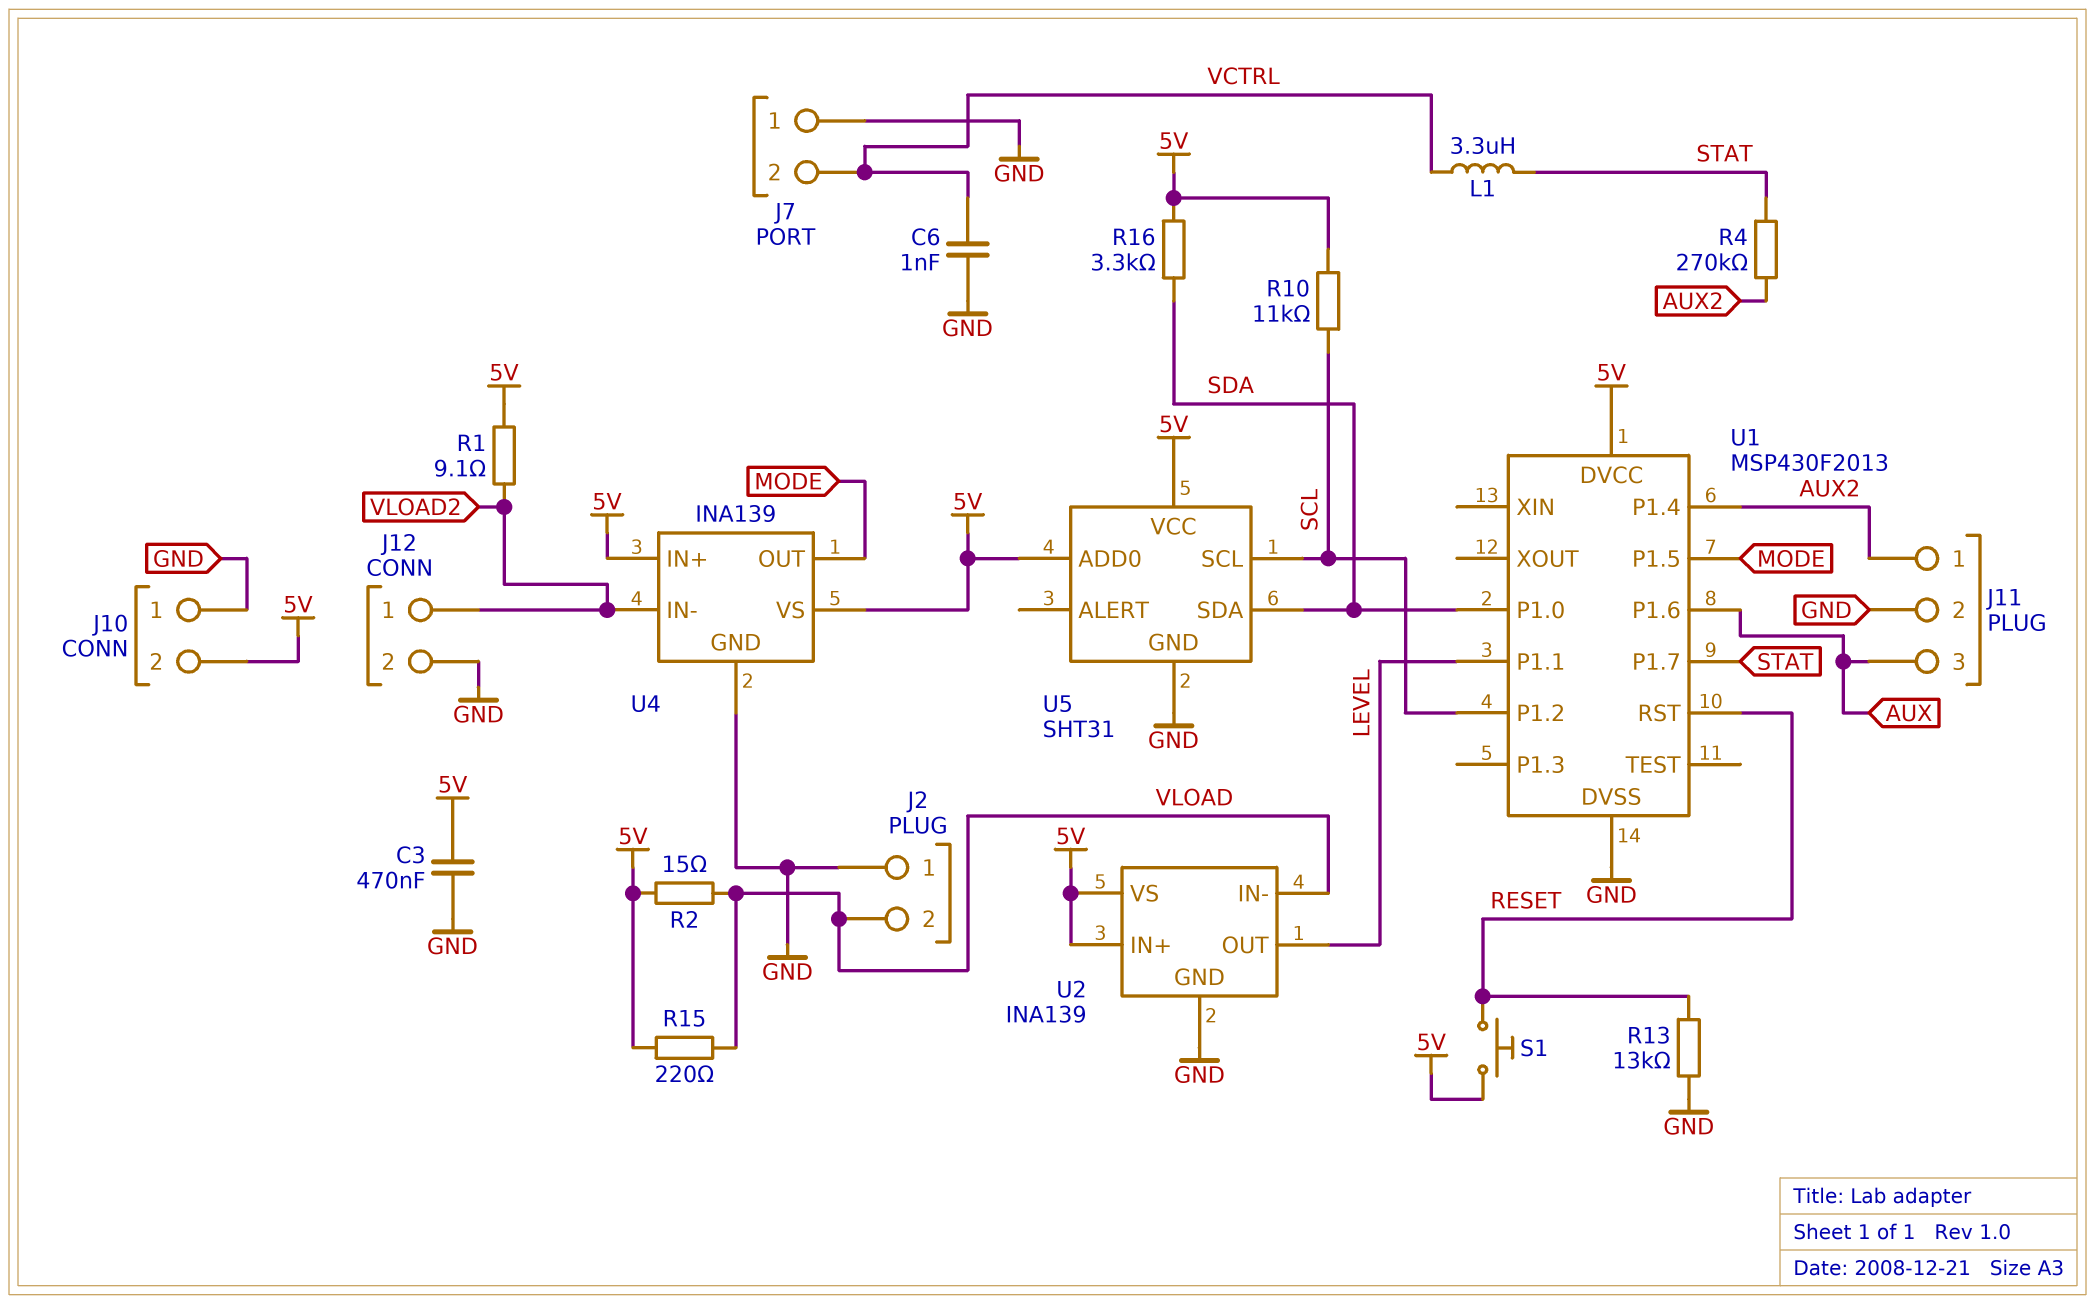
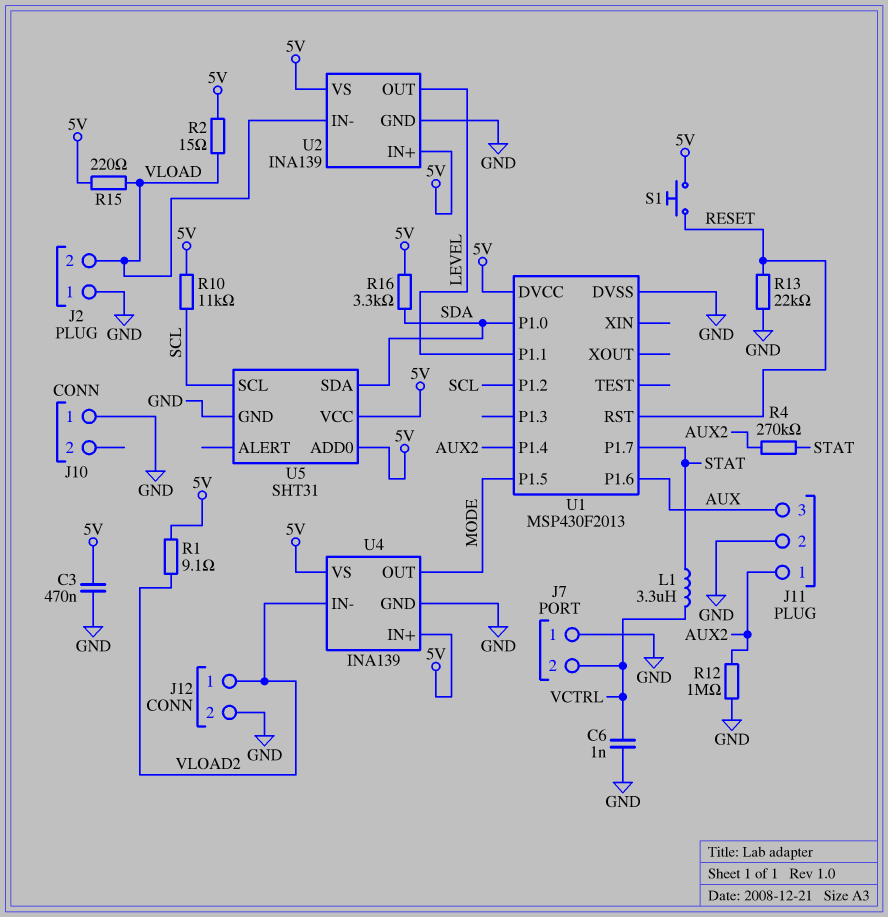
J10 pin 2: 5V -> none
R12: none -> 1M (AUX2, GND)
R13: 13k (GND, RESET) -> 22k (GND, RESET)

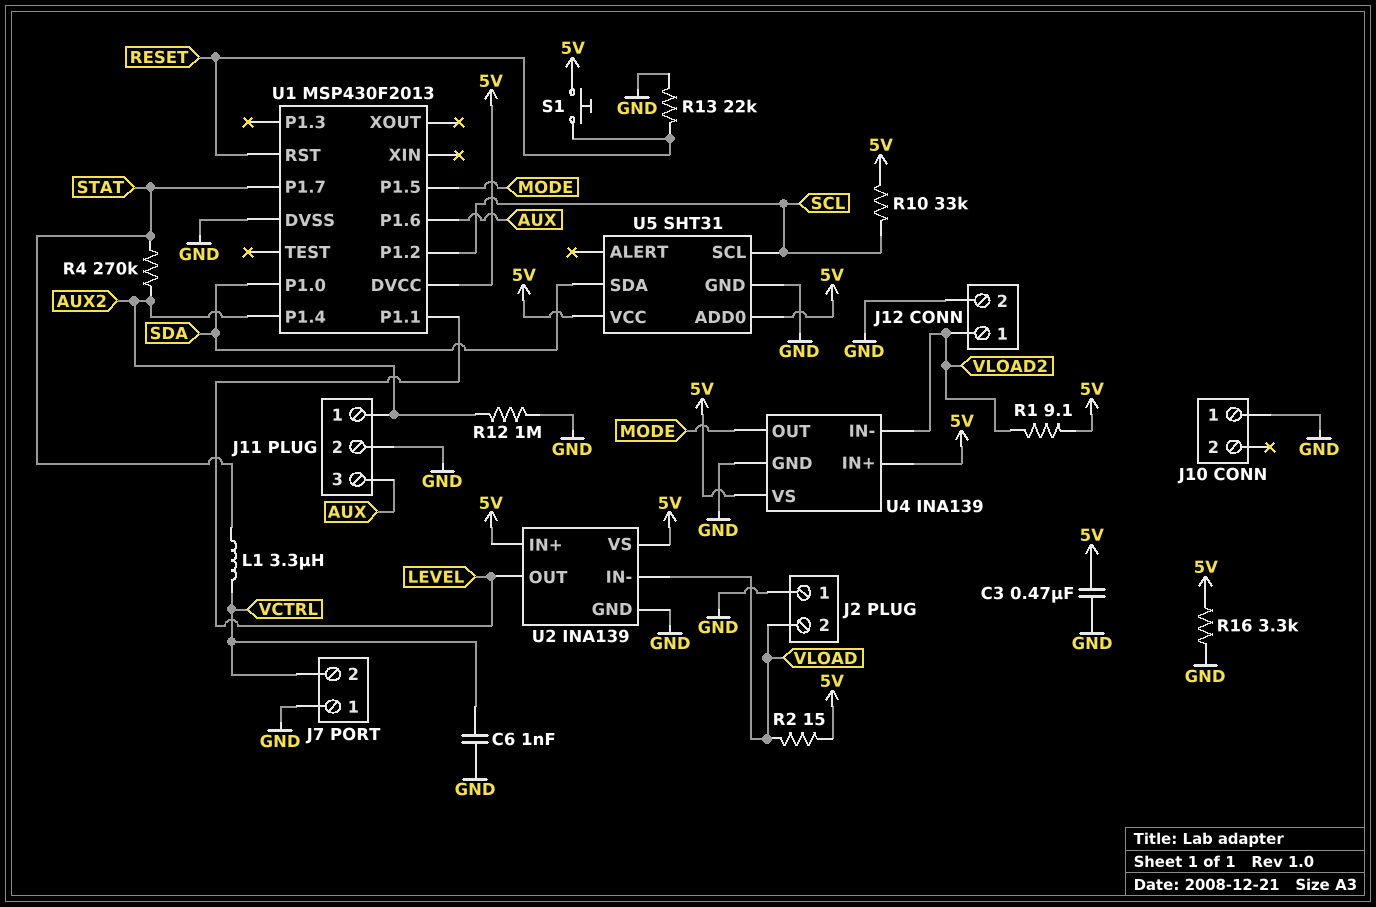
R10: 11k (5V, SCL) -> 33k (5V, SCL)
R15: 220 (5V, VLOAD) -> none
R16: 3.3k (5V, SDA) -> 3.3k (5V, GND)

